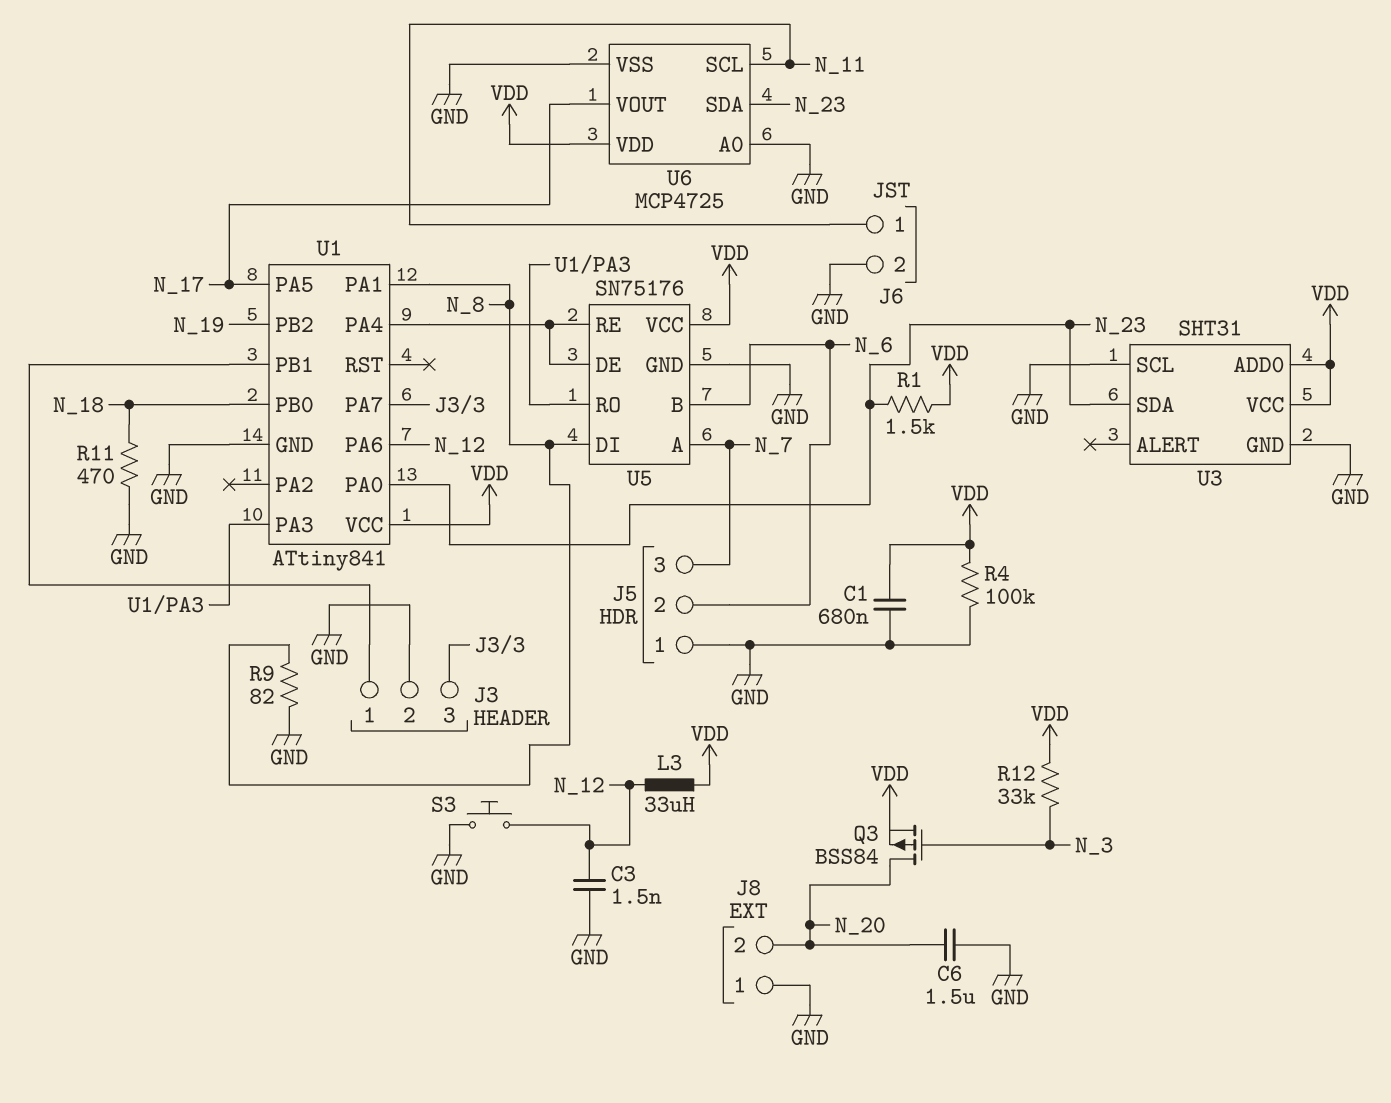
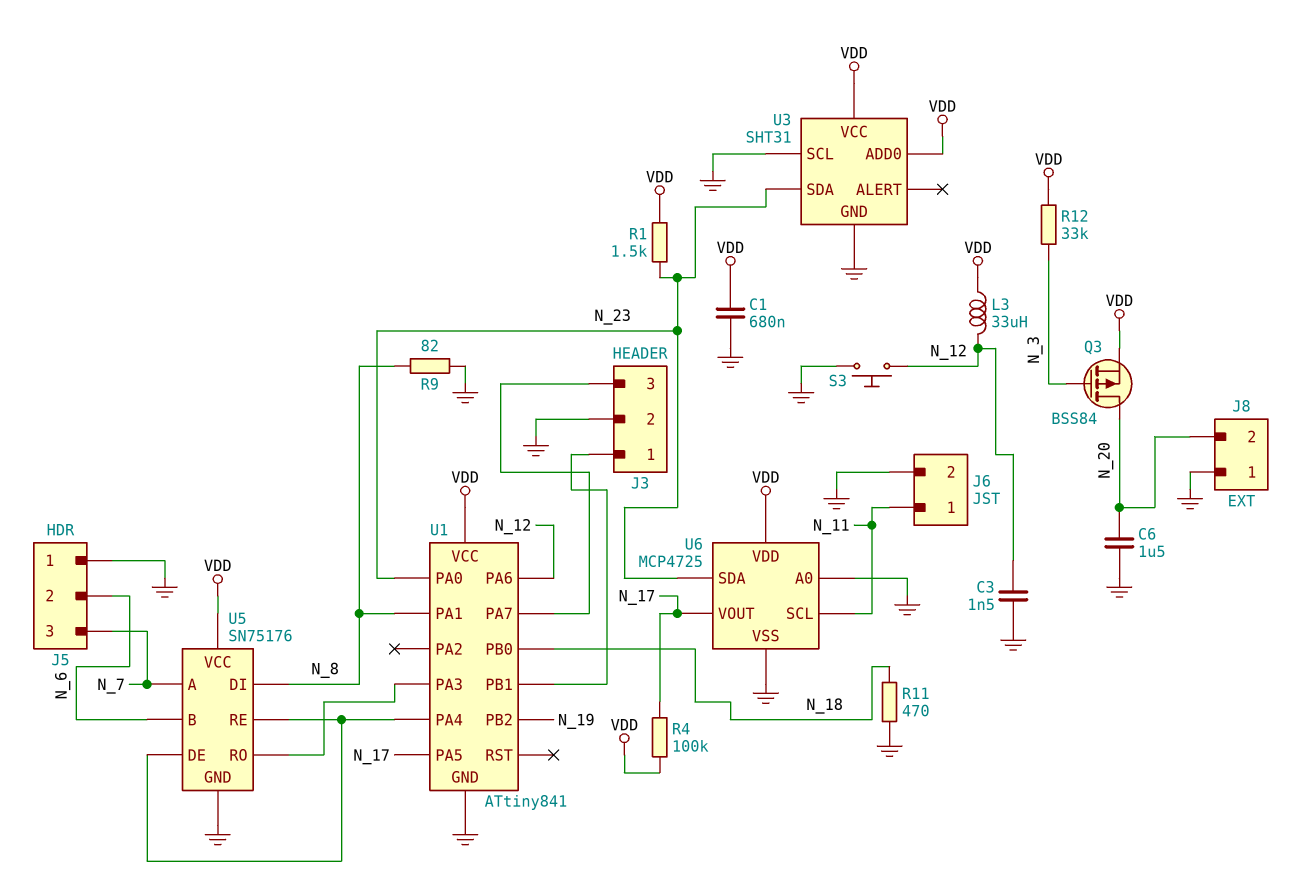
R4: 100k (GND, VDD) -> 100k (N_17, VDD)

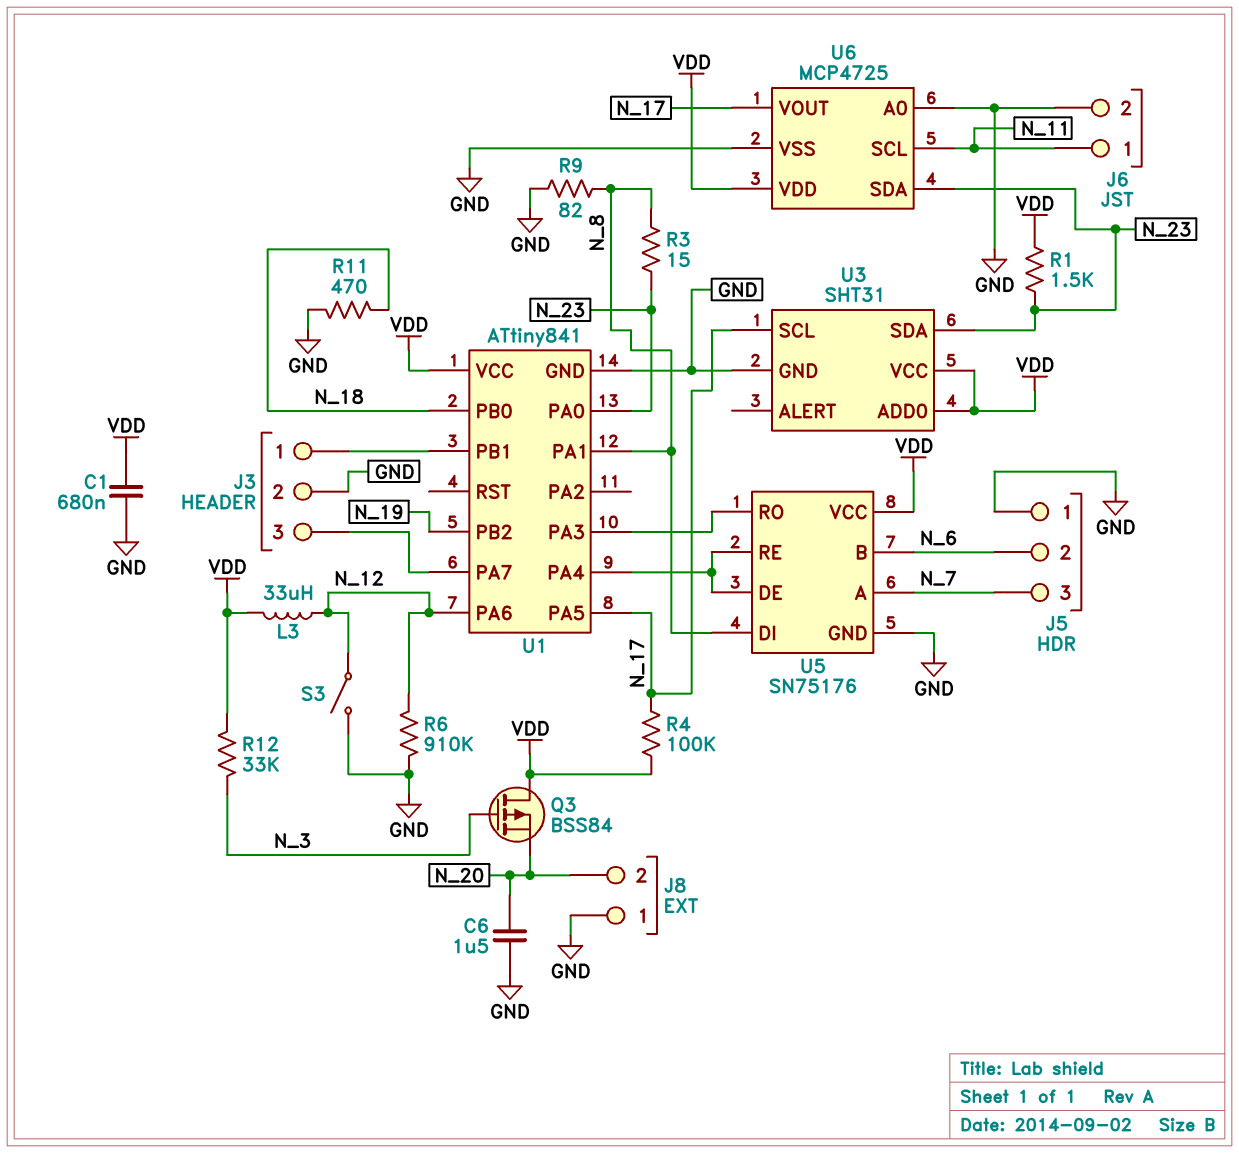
C3: 1.5nF (GND, N_12) -> none
Q3: PMOS BSS84 (G N_3, D N_20, S VDD) -> PMOS BSS84 (G N_3, D VDD, S N_20)
R3: none -> 15 (N_8, N_23)
R6: none -> 910k (GND, N_12)
S3: button (GND, N_12) -> switch (GND, N_12)
U3 pin SCL: GND -> N_17

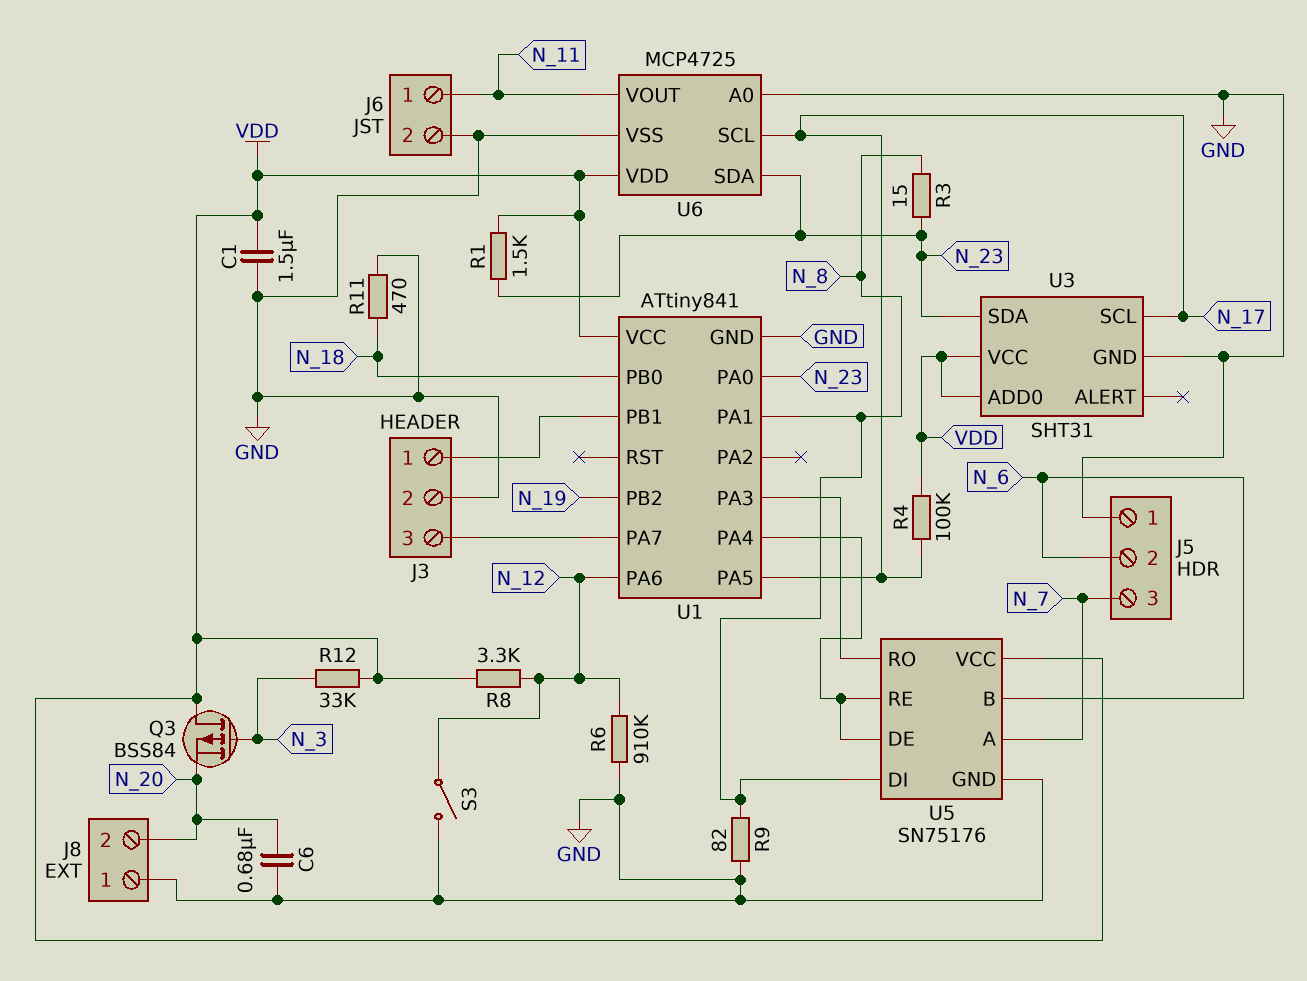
C1: 680nF (GND, VDD) -> 1.5uF (GND, VDD)
C6: 1.5uF (GND, N_20) -> 680nF (GND, N_20)
L3: 33uH (N_12, VDD) -> none
R8: none -> 3.3k (N_12, VDD)
U6 pin SCL: N_11 -> N_17
U6 pin VOUT: N_17 -> N_11

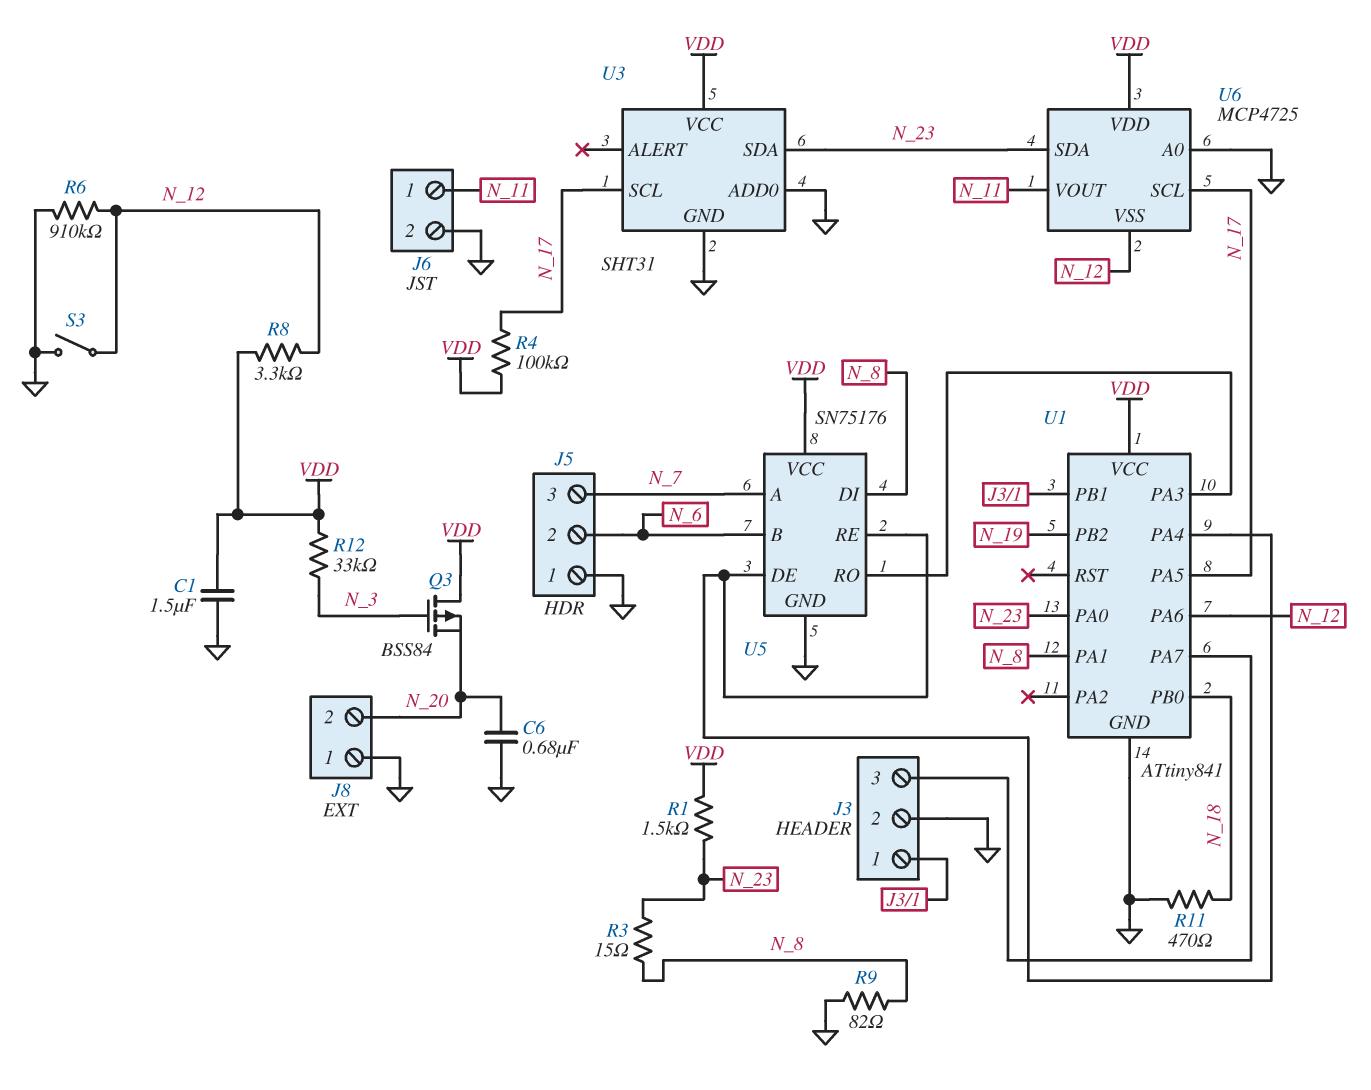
U3 pin ADD0: VDD -> GND
U6 pin VSS: GND -> N_12

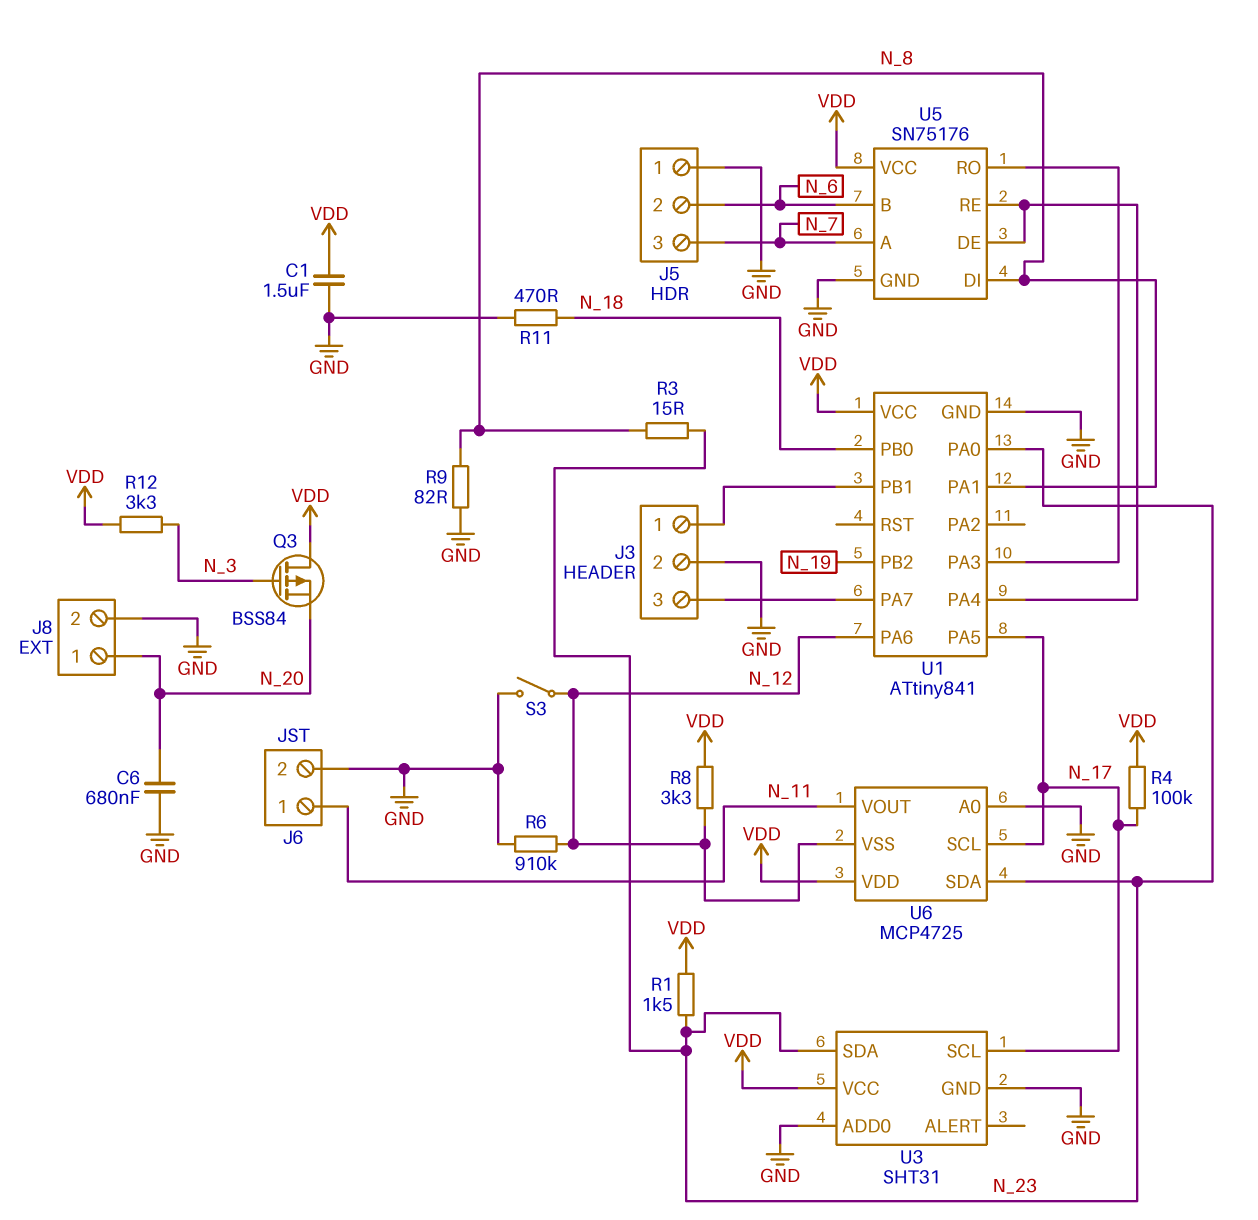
J8 pin 1: GND -> N_20
J8 pin 2: N_20 -> GND
R12: 33k (N_3, VDD) -> 3.3k (N_3, VDD)

